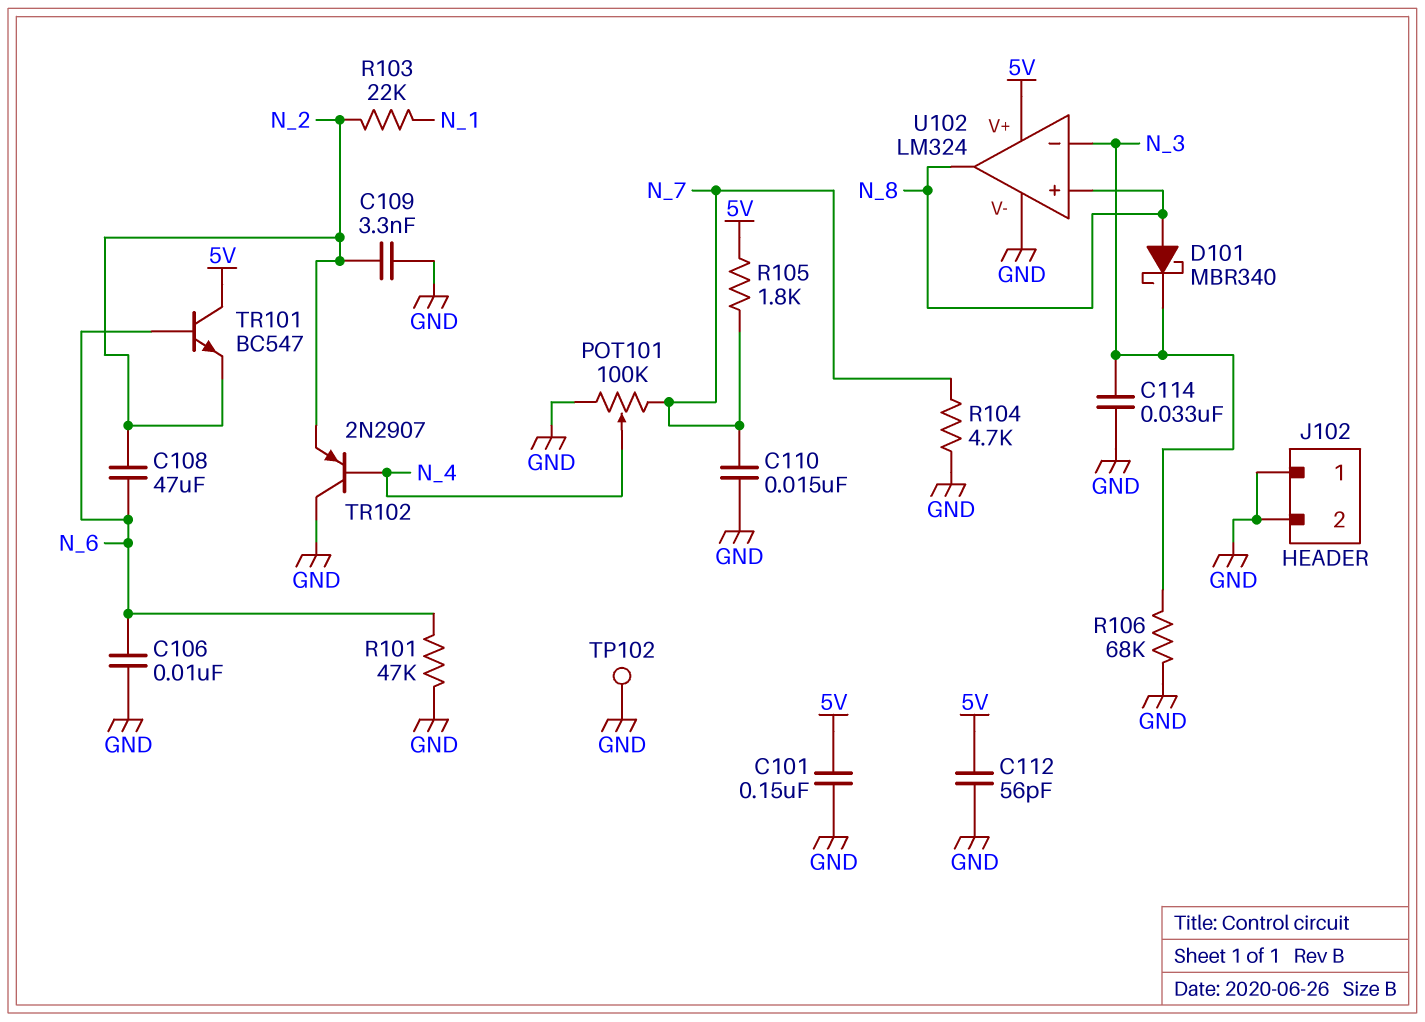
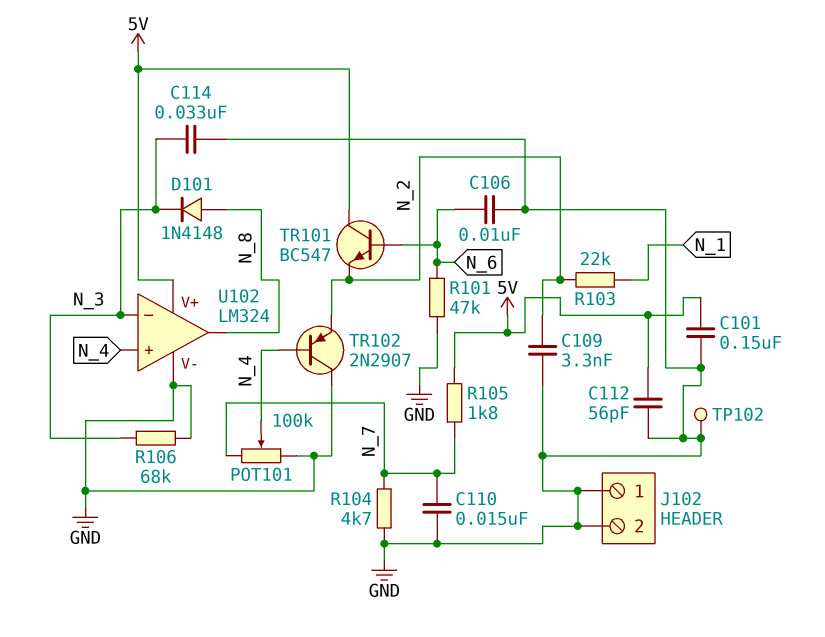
C108: 47uF (N_2, N_6) -> none
D101: schottky MBR340 (A N_8, K N_3) -> diode 1N4148 (A N_8, K N_3)
U102 pin in+: N_8 -> N_4

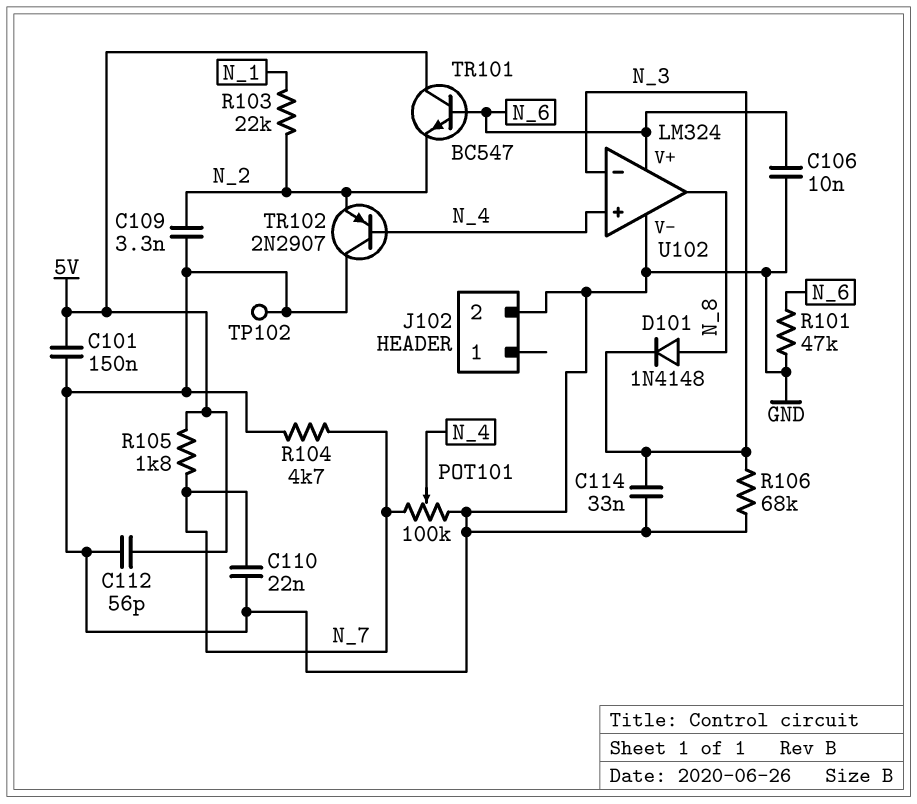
C110: 15nF (GND, N_7) -> 22nF (GND, N_7)
J102 pin 1: GND -> none
U102 pin V+: 5V -> N_6

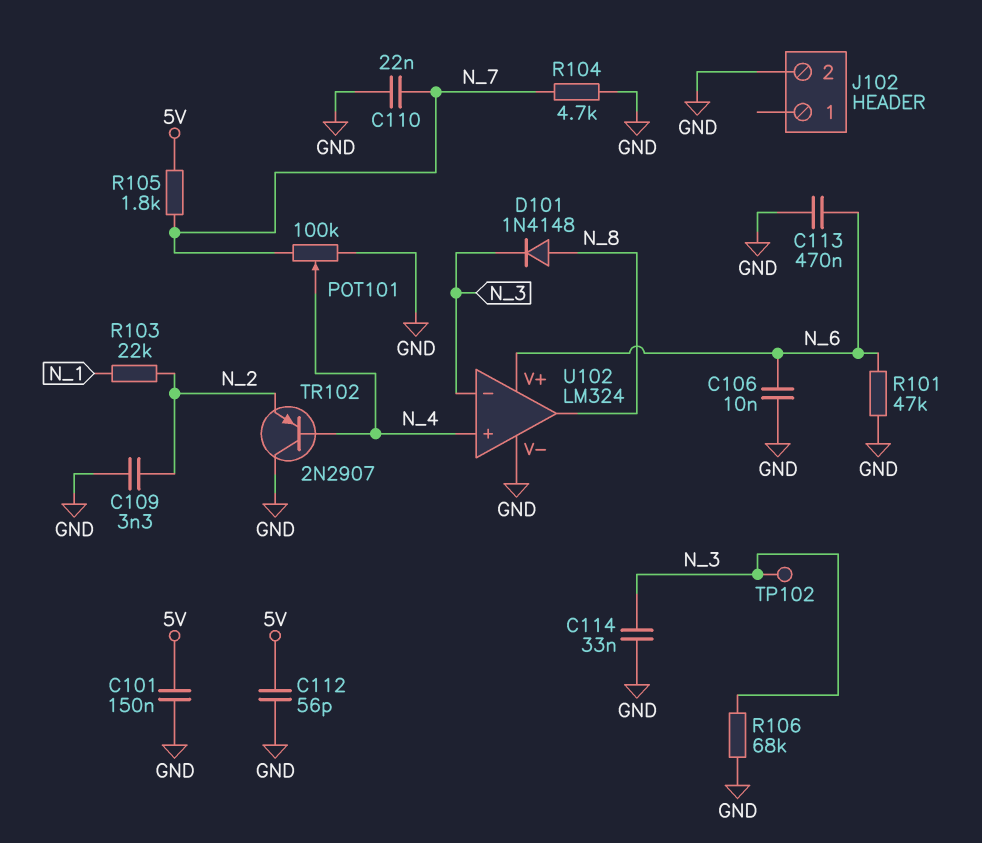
C113: none -> 470nF (GND, N_6)
TP102: test point (GND) -> test point (N_3)
TR101: NPN BC547 (B N_6, C 5V, E N_2) -> none

